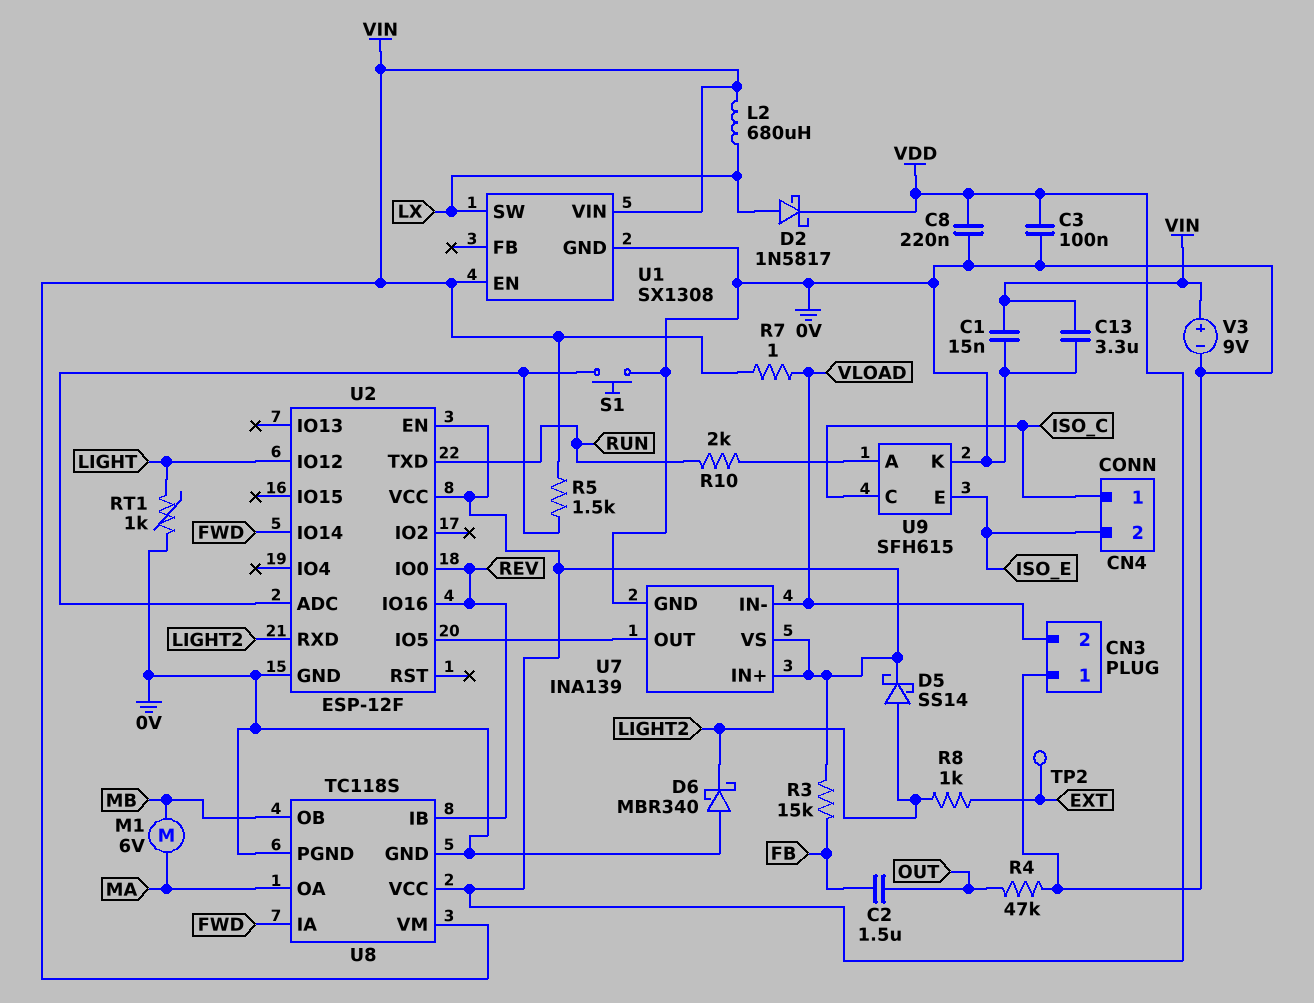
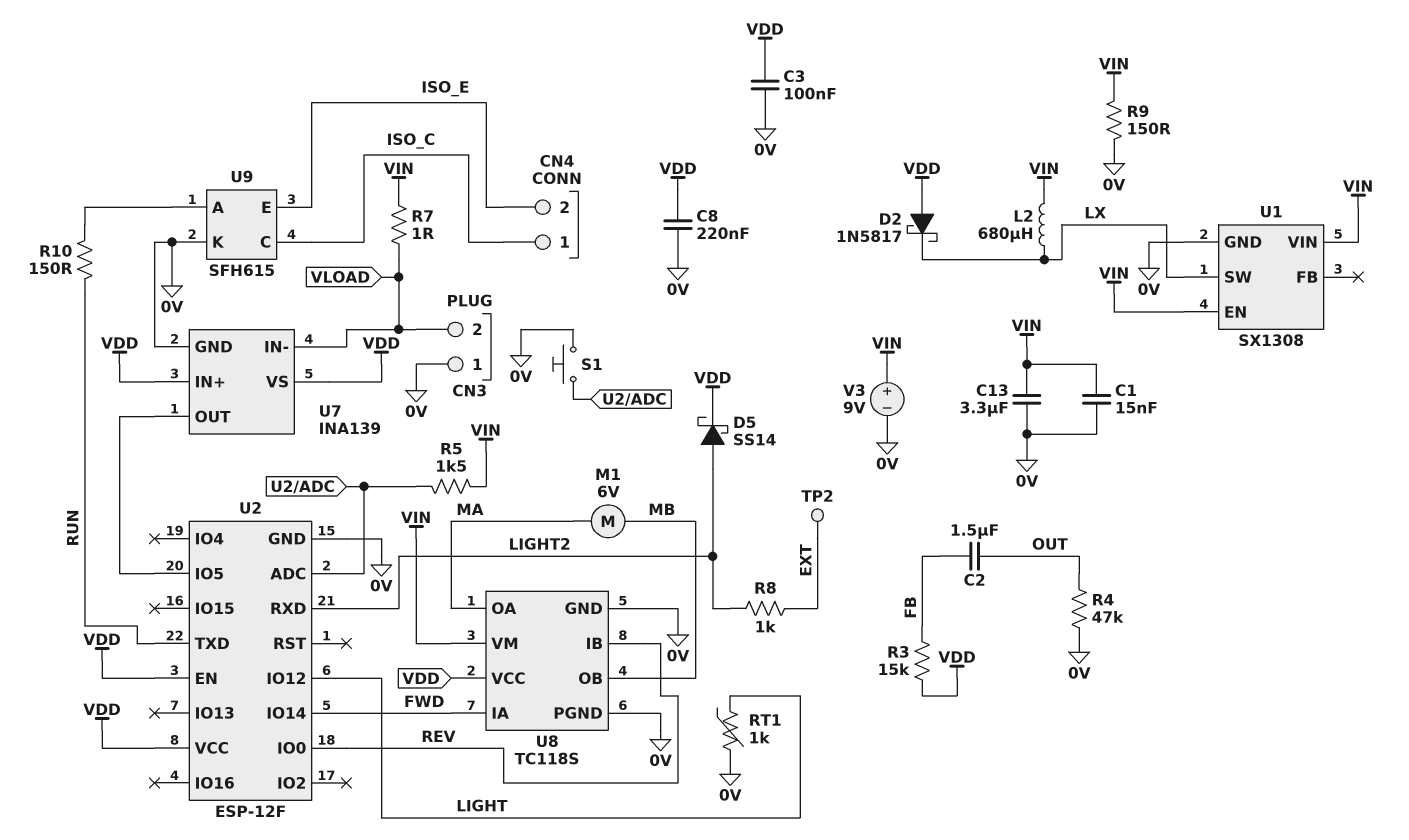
D2: schottky 1N5817 (A LX, K VDD) -> schottky 1N5817 (A VDD, K LX)
D6: schottky MBR340 (A 0V, K LIGHT2) -> none
R9: none -> 150 (0V, VIN)
R10: 2k (RUN, U9/A) -> 150 (RUN, U9/A)
U2 pin IO16: REV -> none

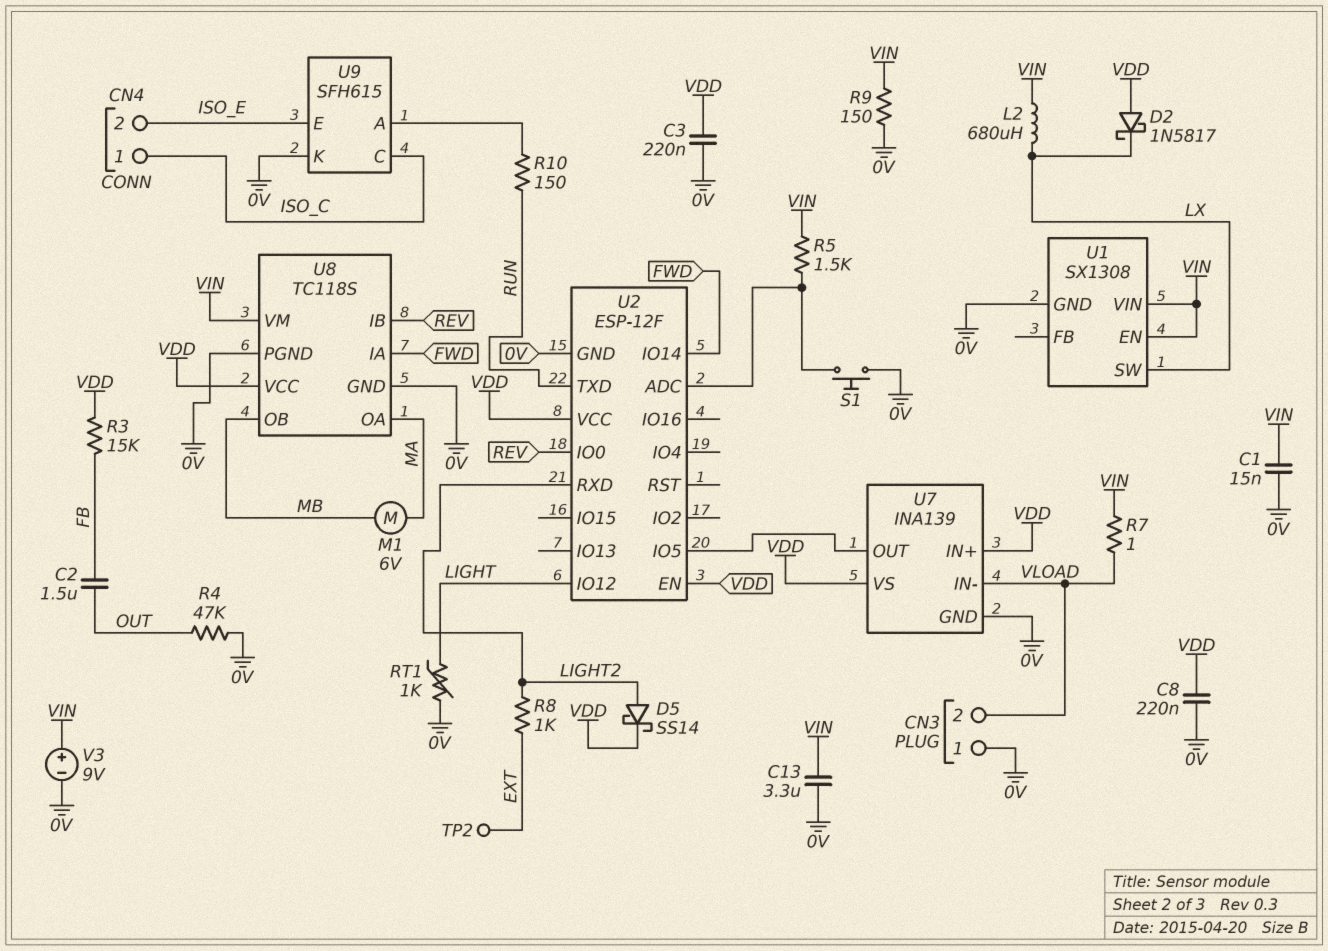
C3: 100nF (0V, VDD) -> 220nF (0V, VDD)

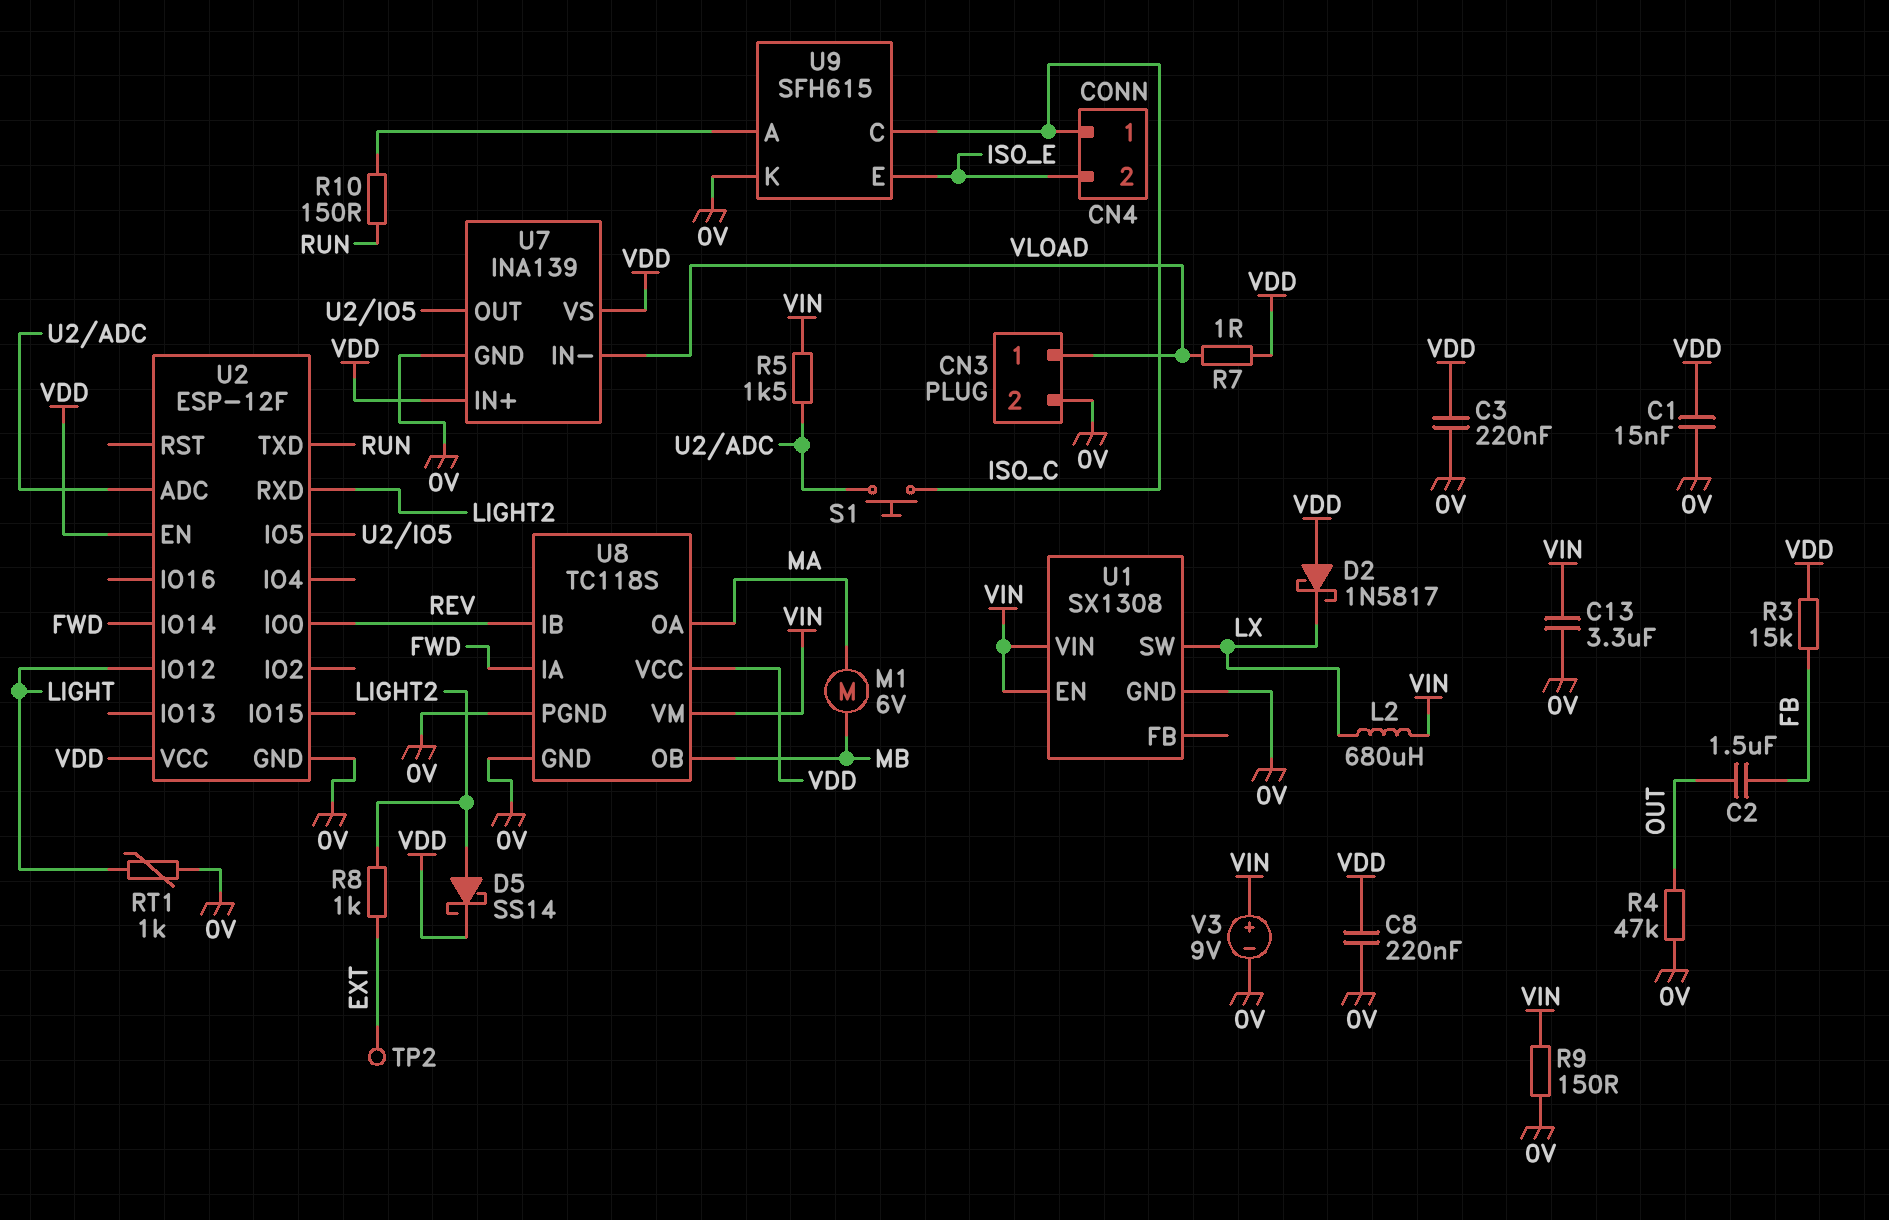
C1: 15nF (0V, VIN) -> 15nF (0V, VDD)
CN3 pin 1: 0V -> VLOAD
CN3 pin 2: VLOAD -> 0V
R7: 1 (VIN, VLOAD) -> 1 (VDD, VLOAD)
S1: button (0V, U2/ADC) -> button (ISO_C, U2/ADC)

